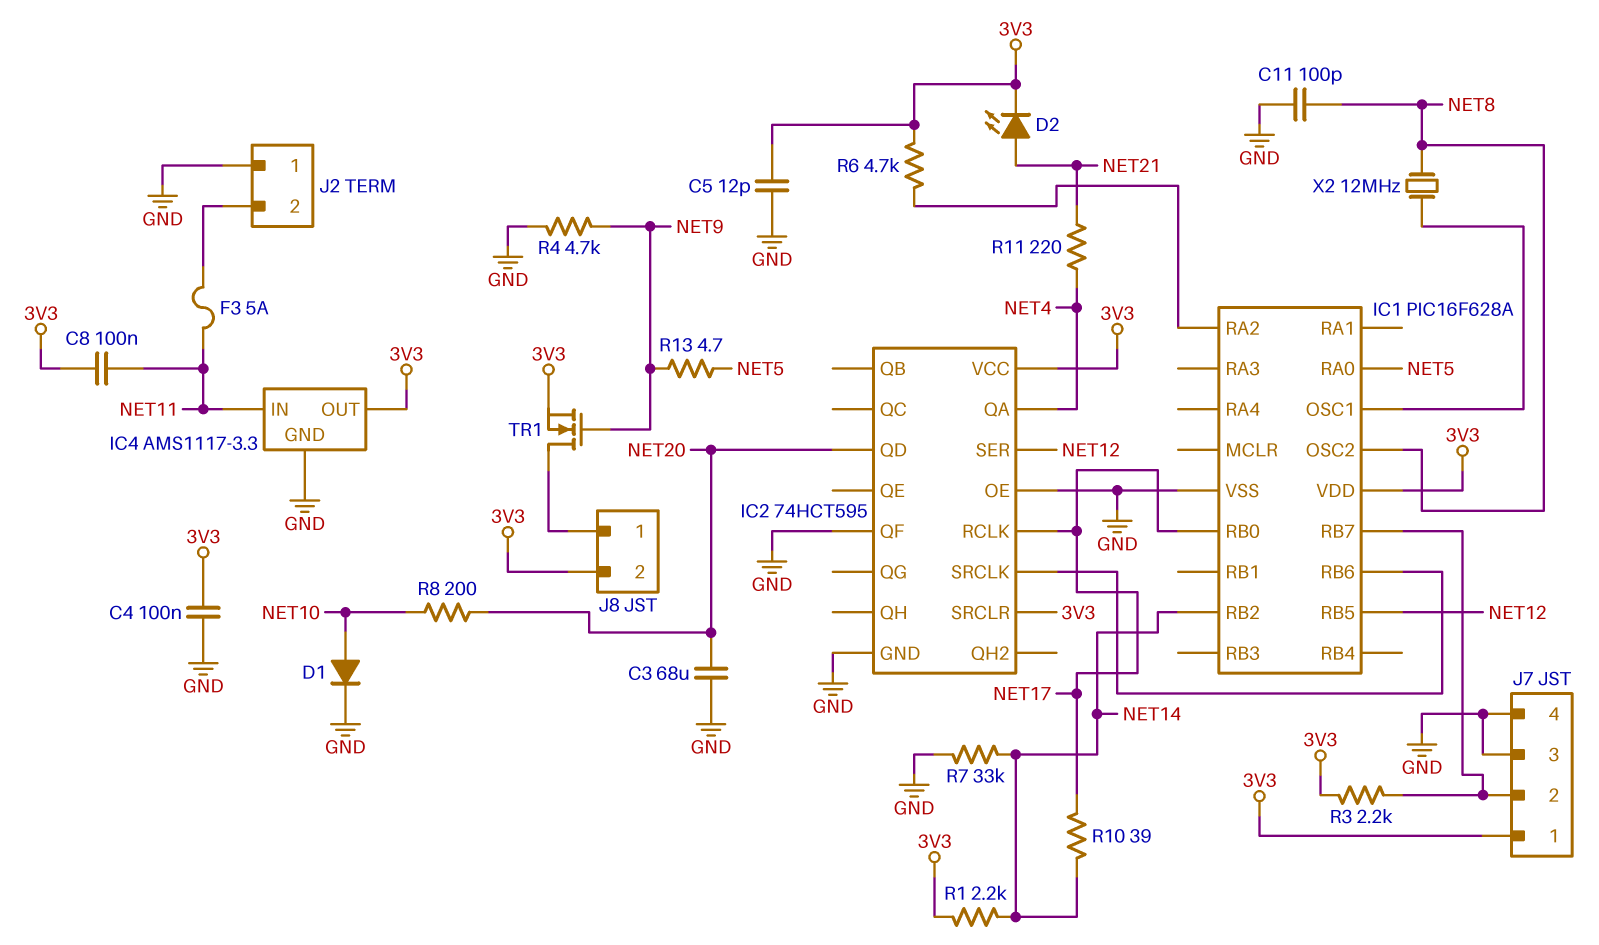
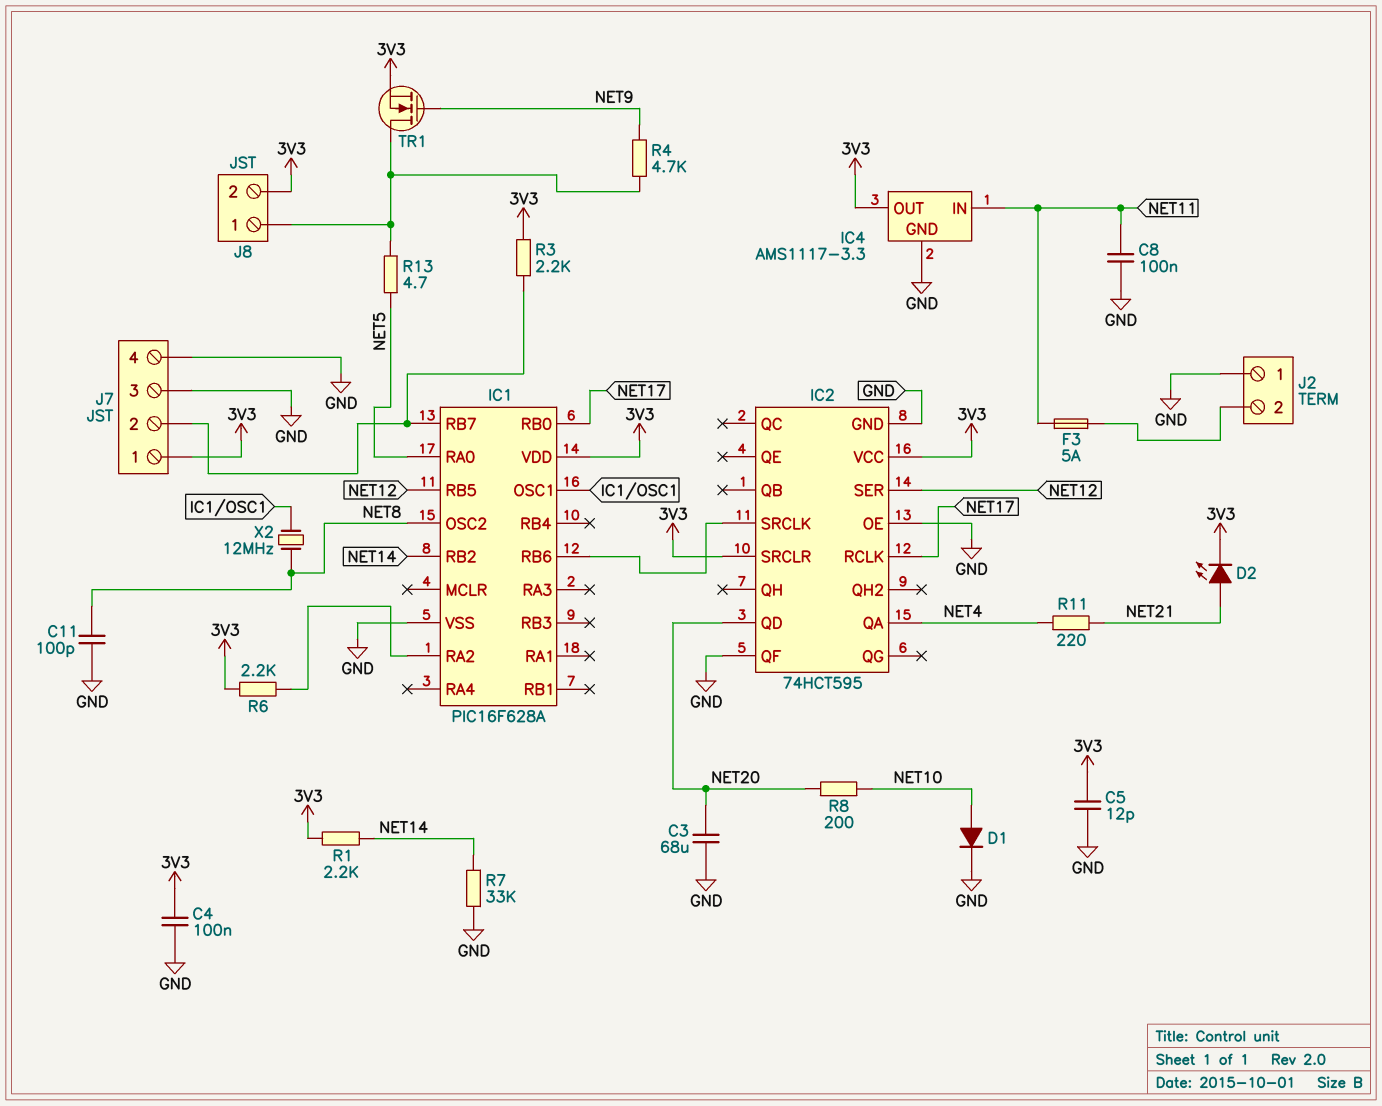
C8: 100nF (3V3, NET11) -> 100nF (GND, NET11)
R4: 4.7k (GND, NET9) -> 4.7k (J8/1, NET9)
R6: 4.7k (3V3, IC1/RA2) -> 2.2k (3V3, IC1/RA2)
R10: 39 (NET14, NET17) -> none
R13: 4.7 (NET5, NET9) -> 4.7 (J8/1, NET5)

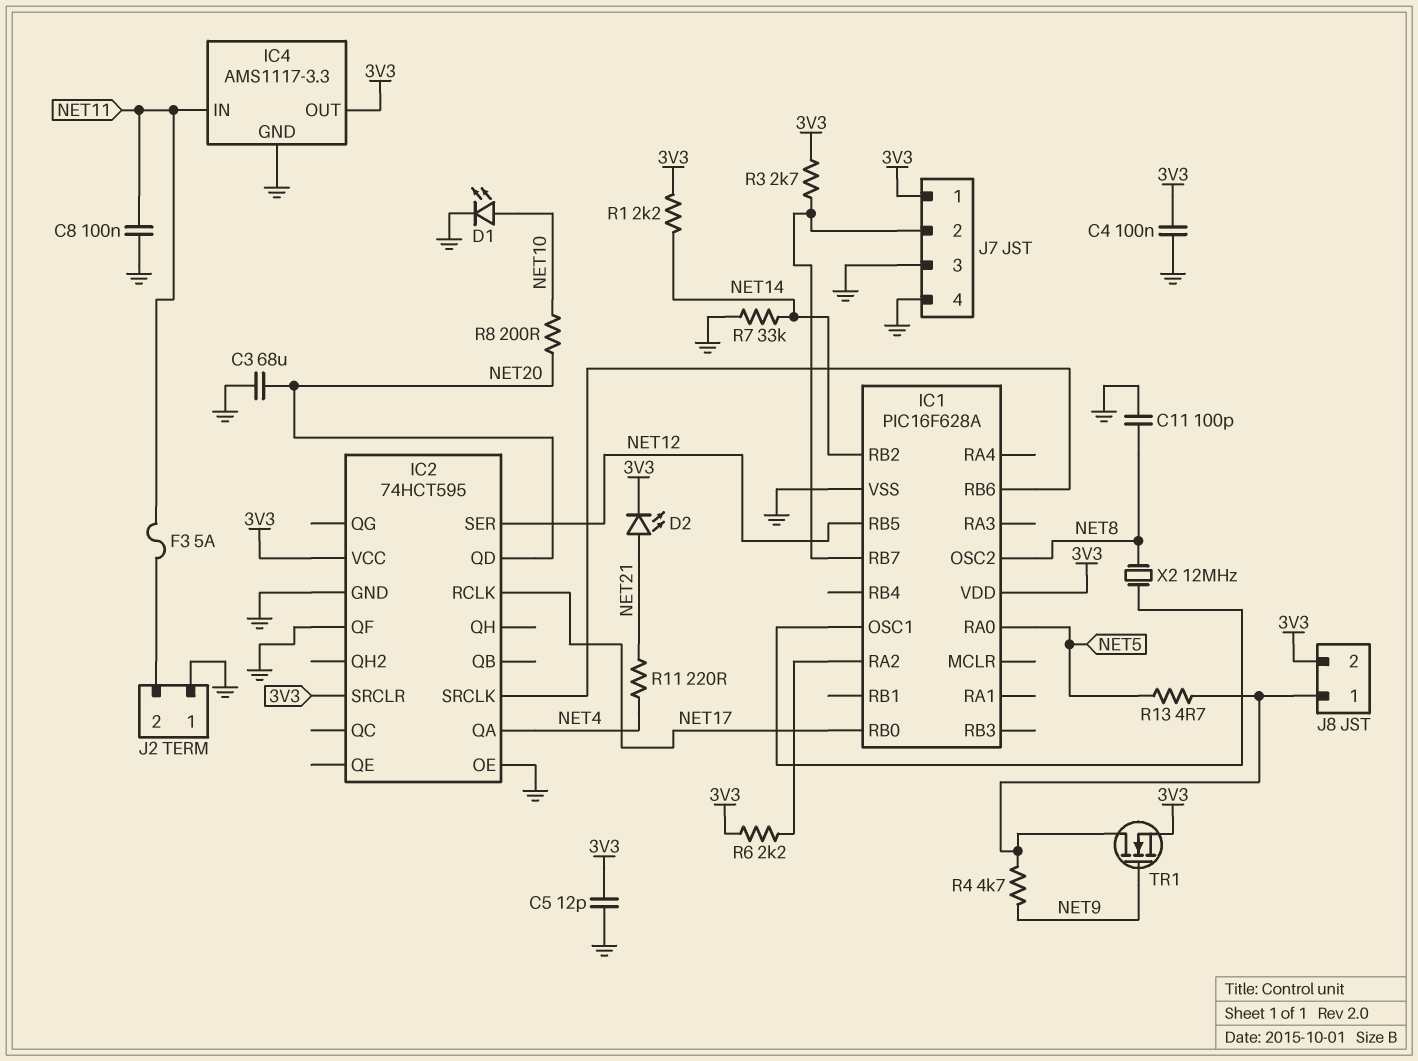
D1: diode (A NET10, K GND) -> LED (A NET10, K GND)
R3: 2.2k (3V3, IC1/RB7) -> 2.7k (3V3, IC1/RB7)

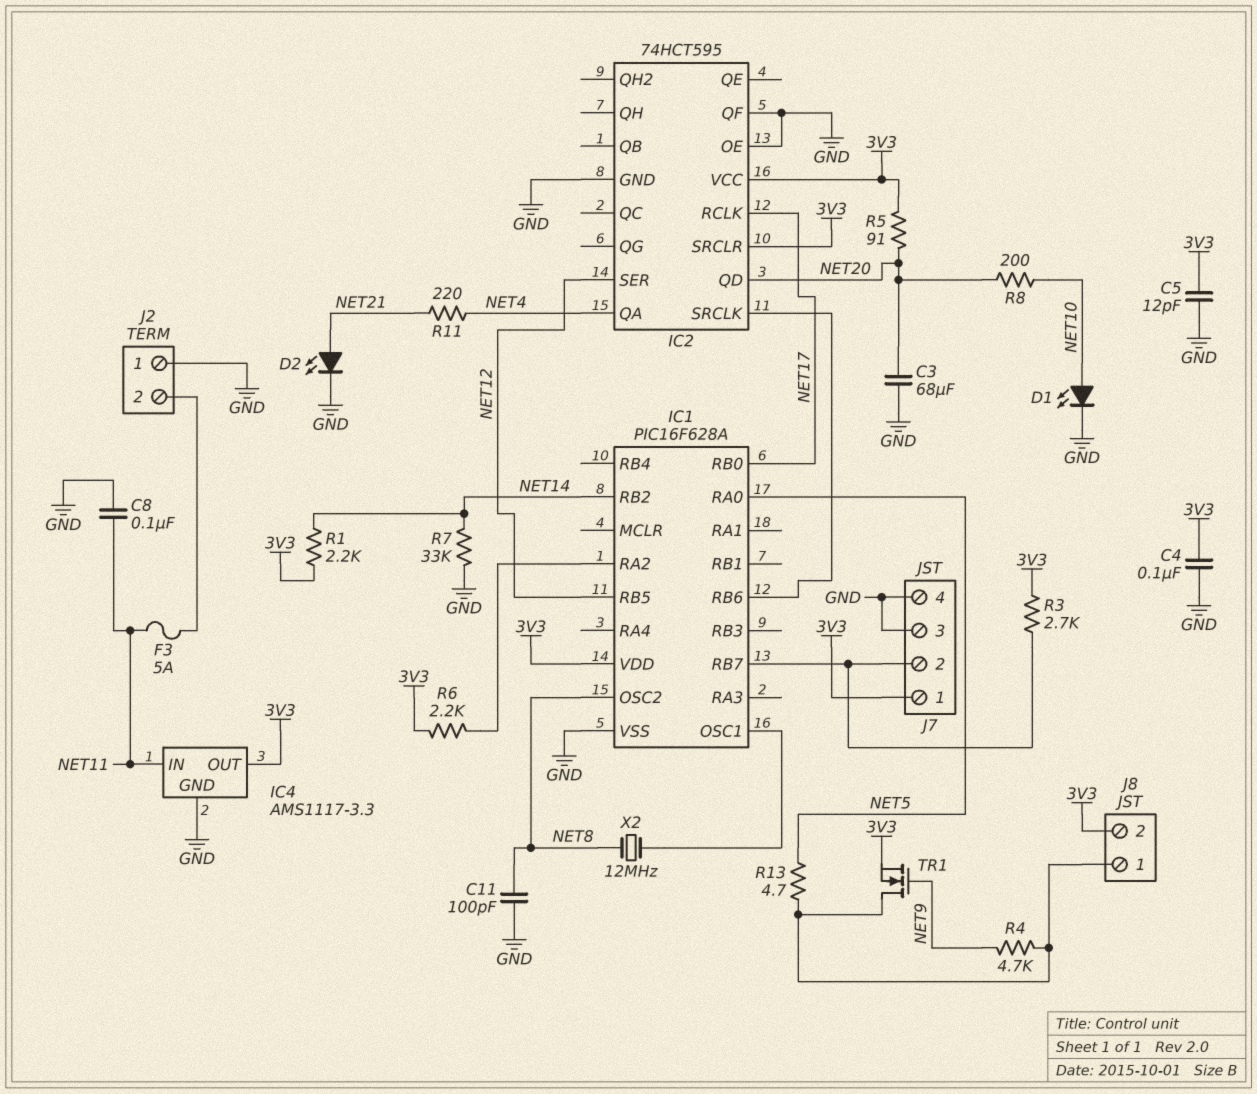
D2: LED (A NET21, K 3V3) -> LED (A NET21, K GND)
R5: none -> 91 (3V3, NET20)

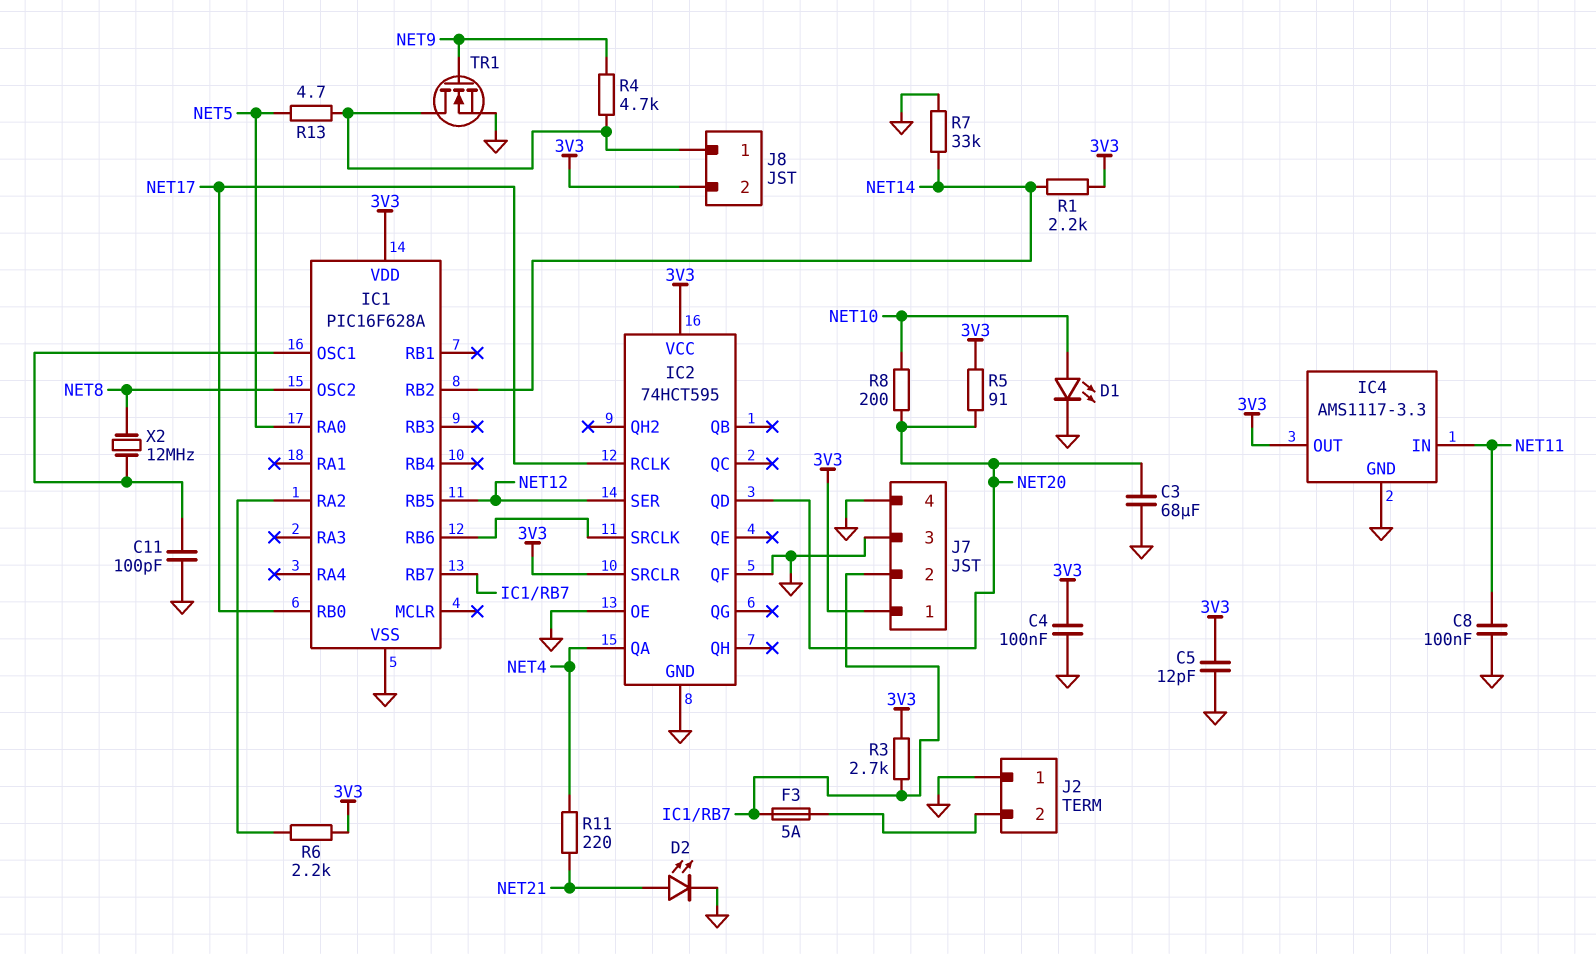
C11: 100pF (GND, NET8) -> 100pF (GND, IC1/OSC1)
F3: 5A (J2/2, NET11) -> 5A (IC1/RB7, J2/2)
TR1: NMOS (G NET9, D J8/1, S 3V3) -> NMOS (G NET9, D J8/1, S GND)

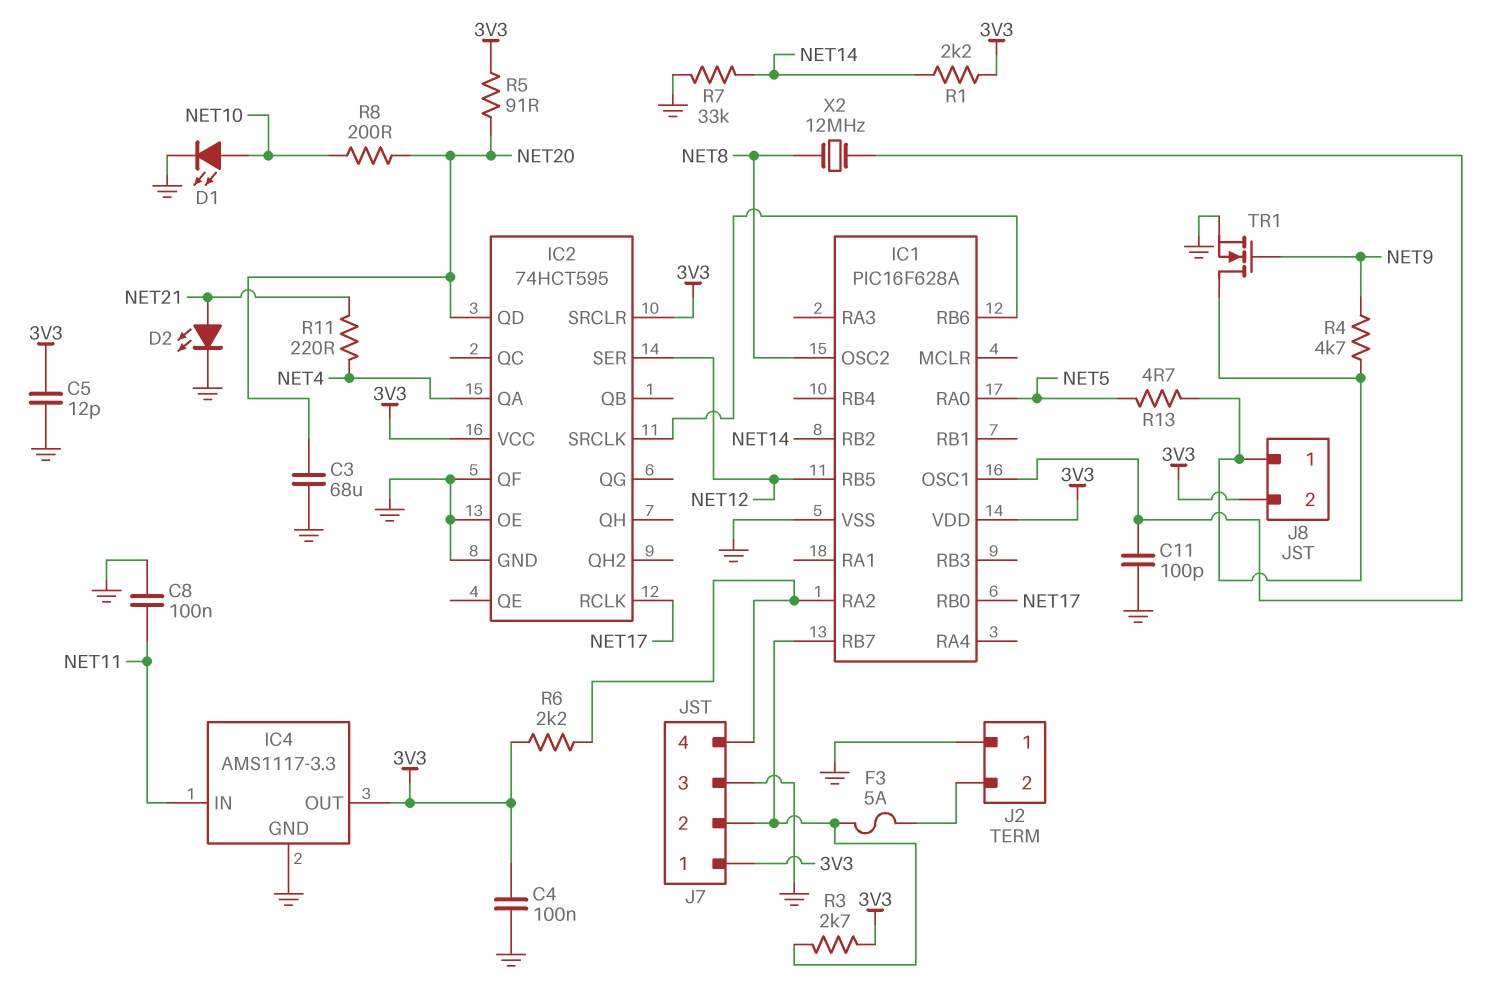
J7 pin 4: GND -> IC1/RA2

